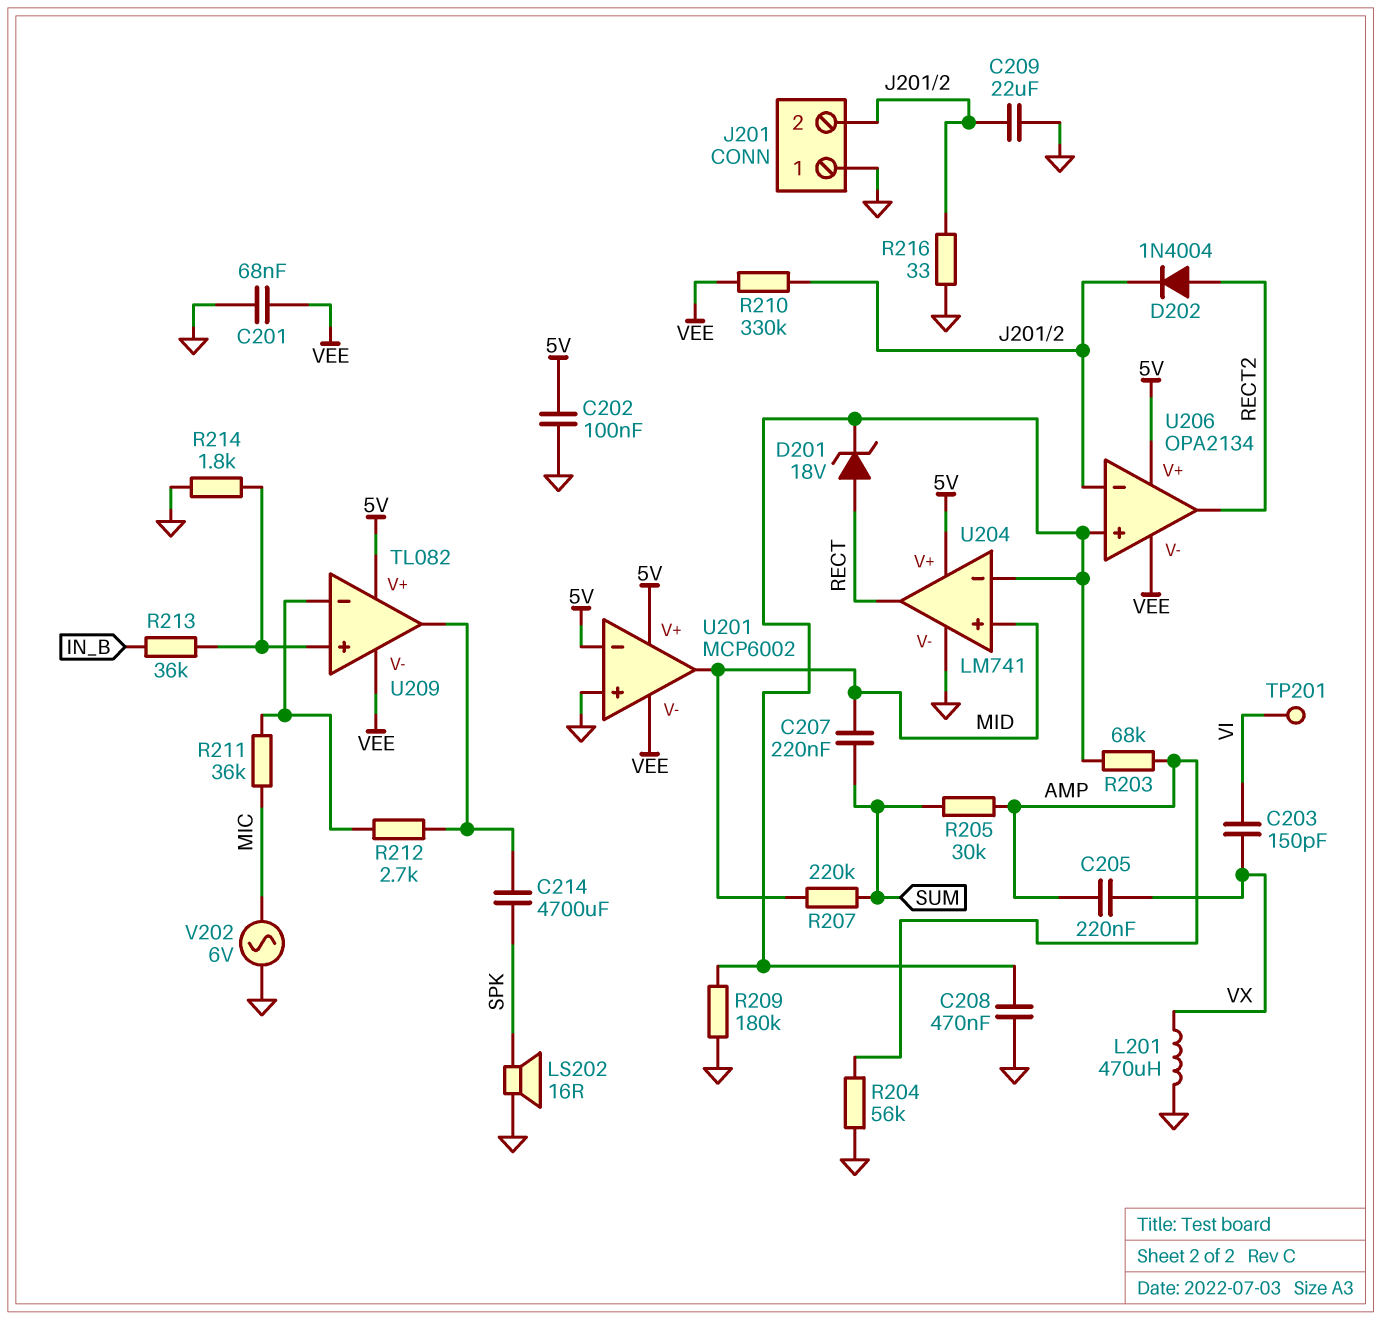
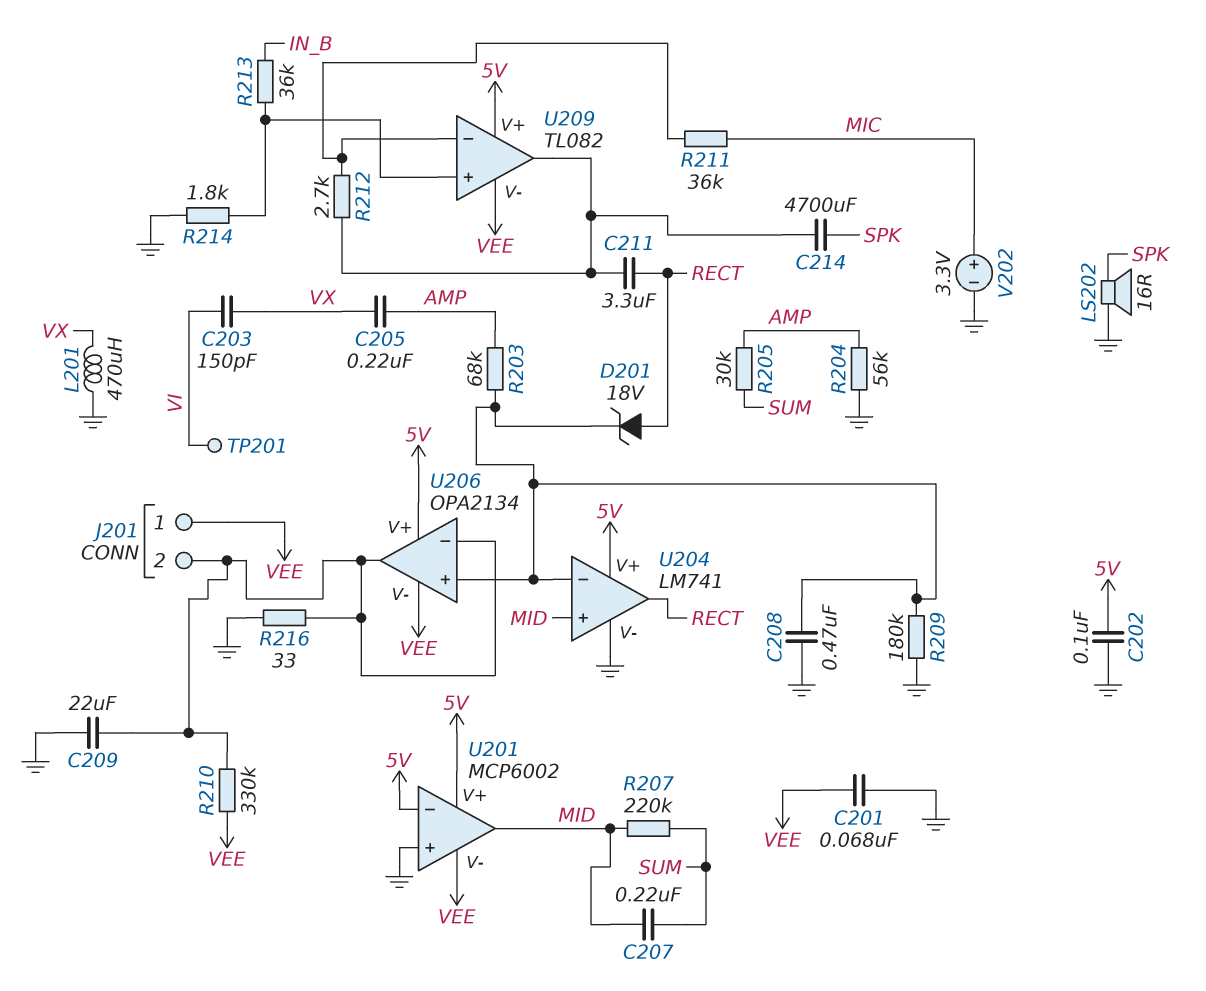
C211: none -> 3.3uF (RECT, U209/out)
D202: diode 1N4004 (A RECT2, K J201/2) -> none
J201 pin 1: GND -> VEE
U206 pin out: RECT2 -> J201/2
V202: AC 6V (GND, MIC) -> 3.3V (plus MIC, minus GND)

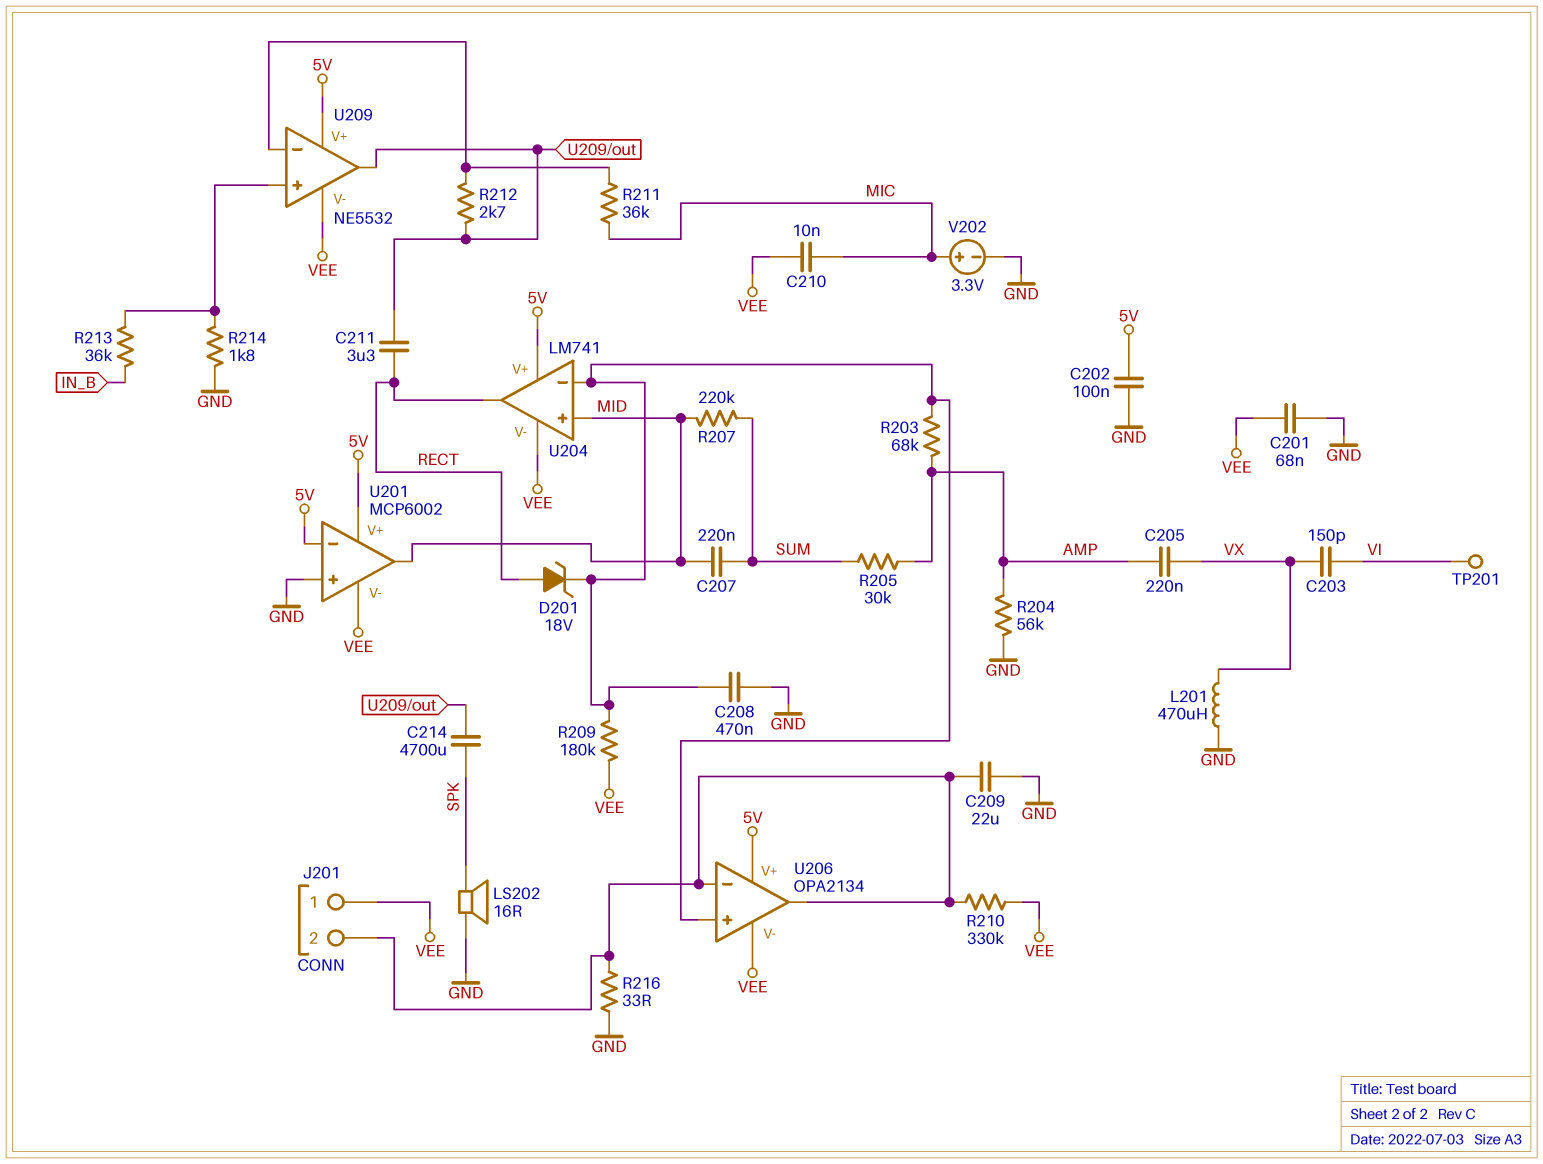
C210: none -> 10nF (MIC, VEE)
R209: 180k (GND, U204/in-) -> 180k (U204/in-, VEE)
U204 pin V-: GND -> VEE
U209: TL082 -> NE5532

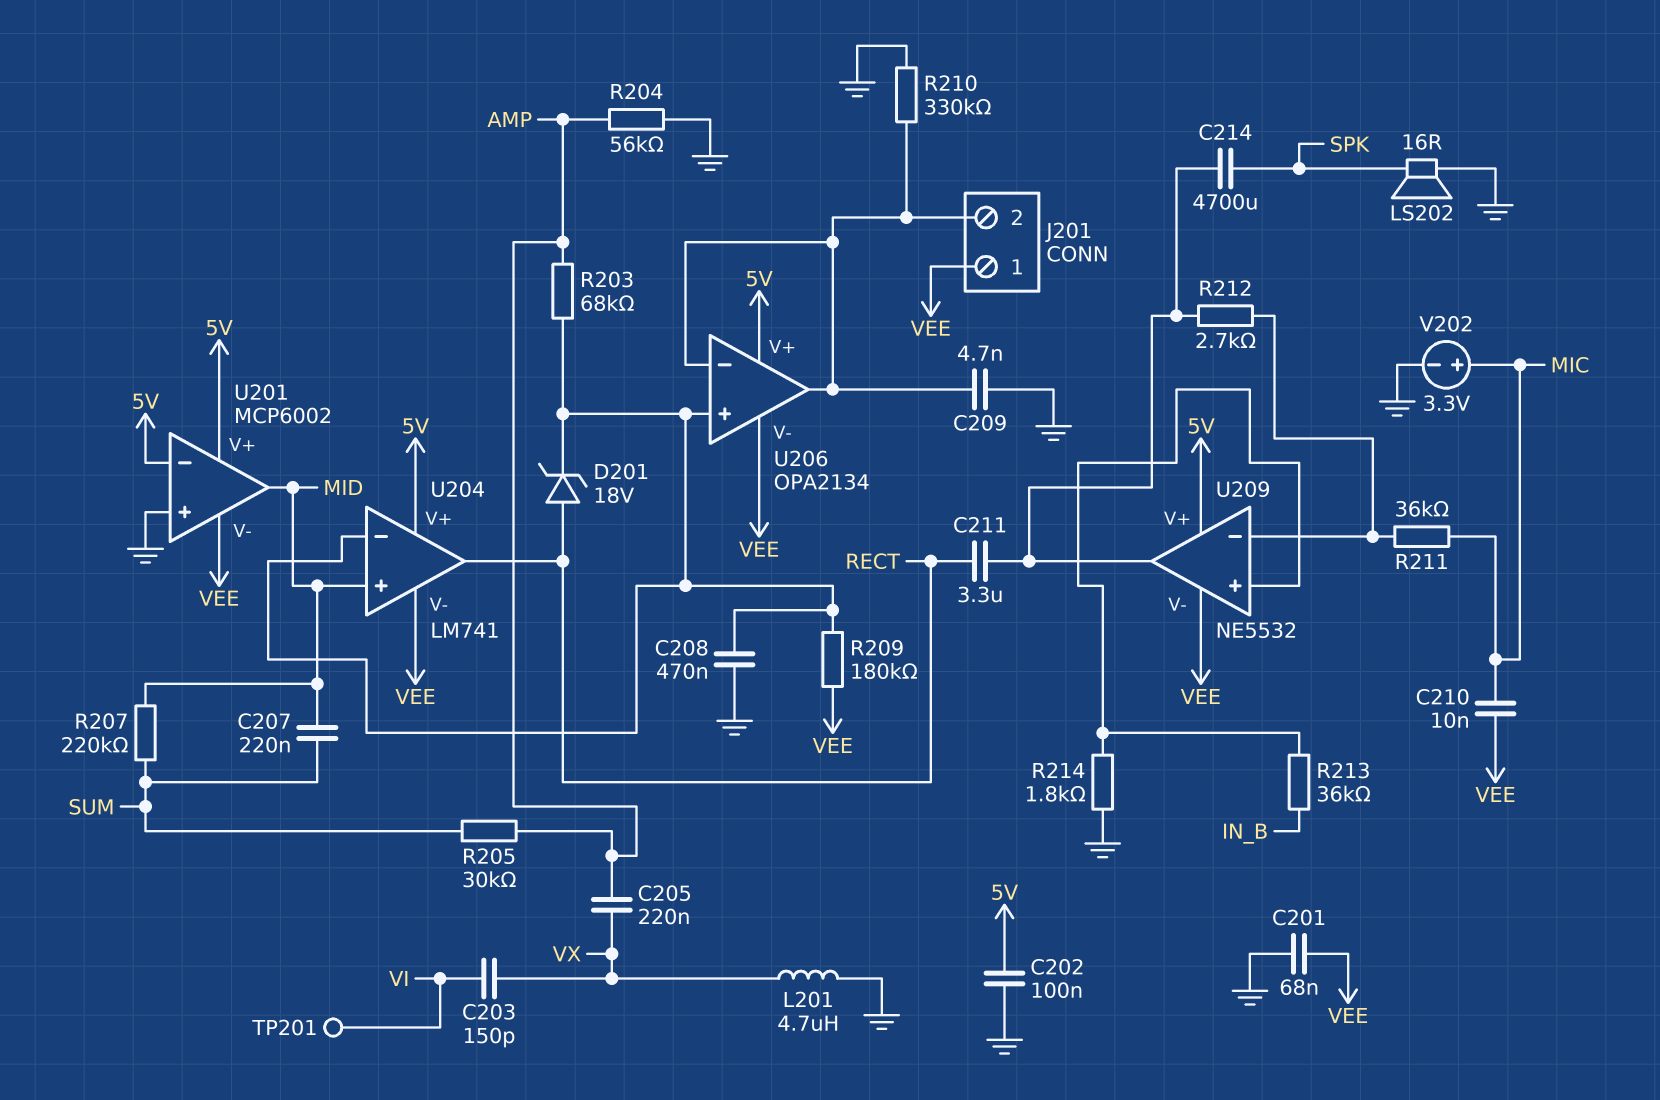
C209: 22uF (GND, J201/2) -> 4.7nF (GND, J201/2)
L201: 470uH (GND, VX) -> 4.7uH (GND, VX)
R210: 330k (J201/2, VEE) -> 330k (GND, J201/2)
R216: 33 (GND, J201/2) -> none

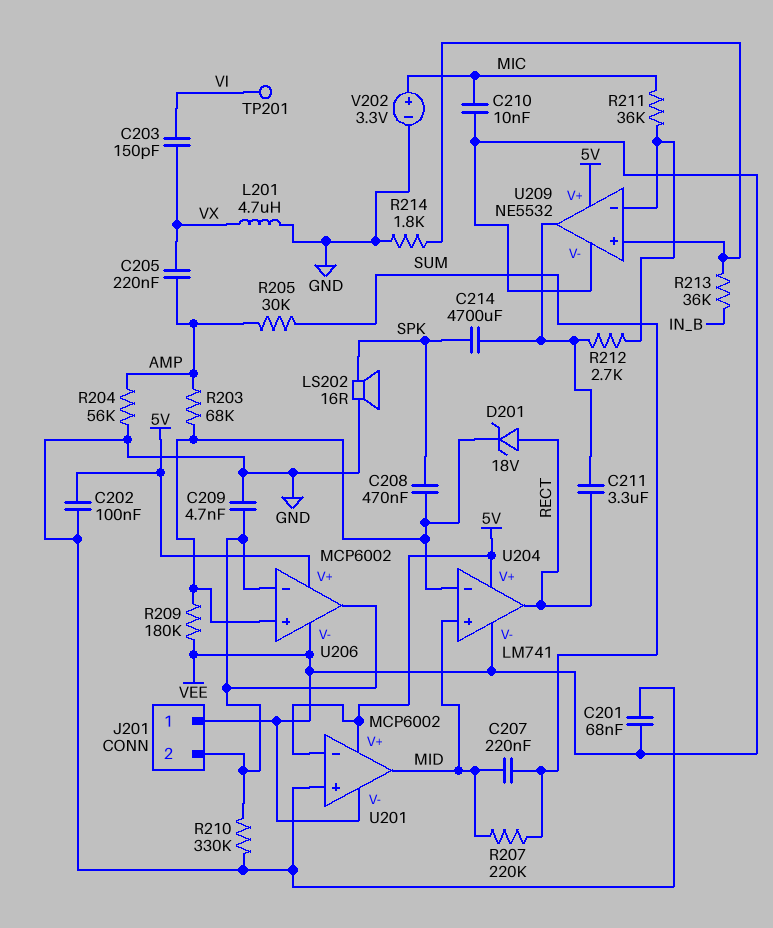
C208: 470nF (GND, U204/in-) -> 470nF (SPK, U204/in-)
U206: OPA2134 -> MCP6002

